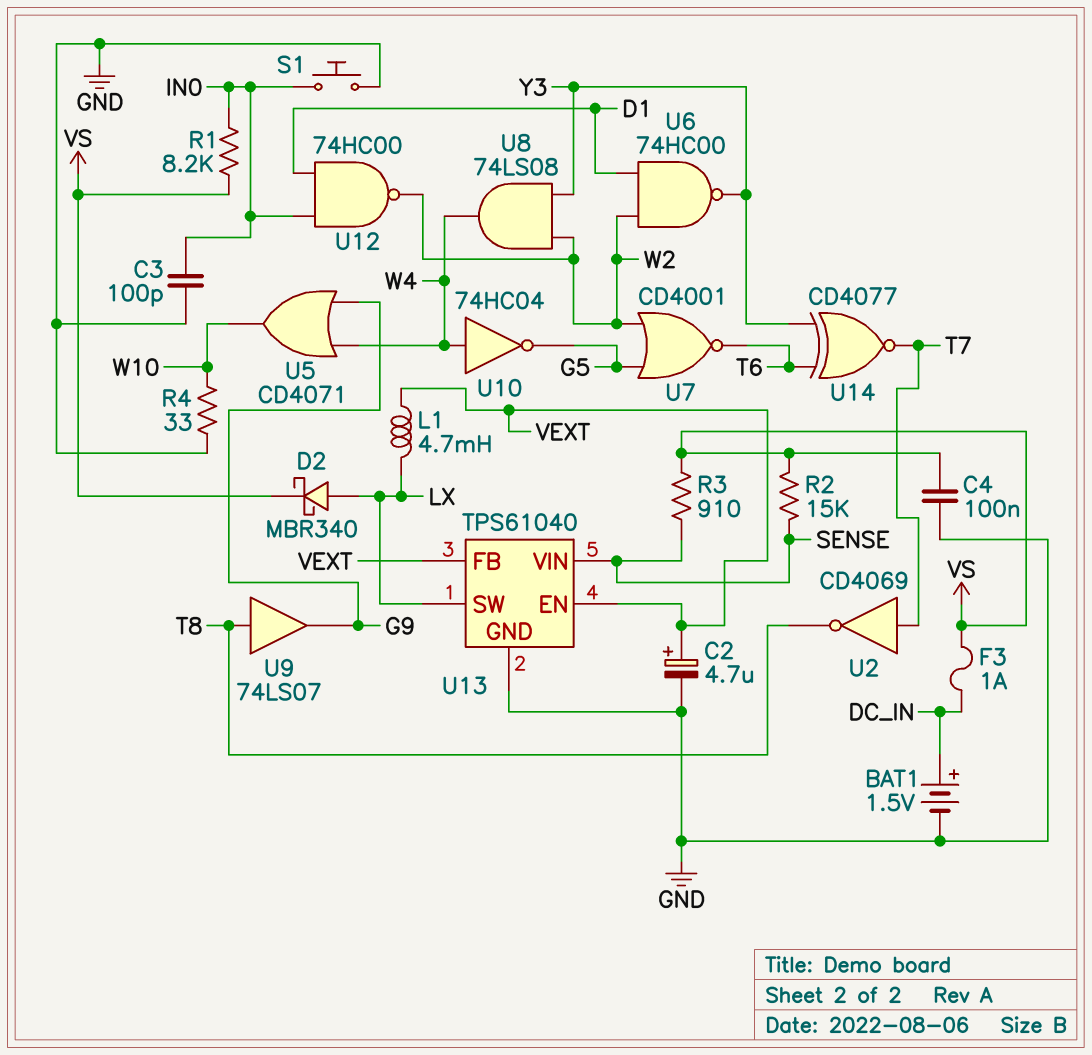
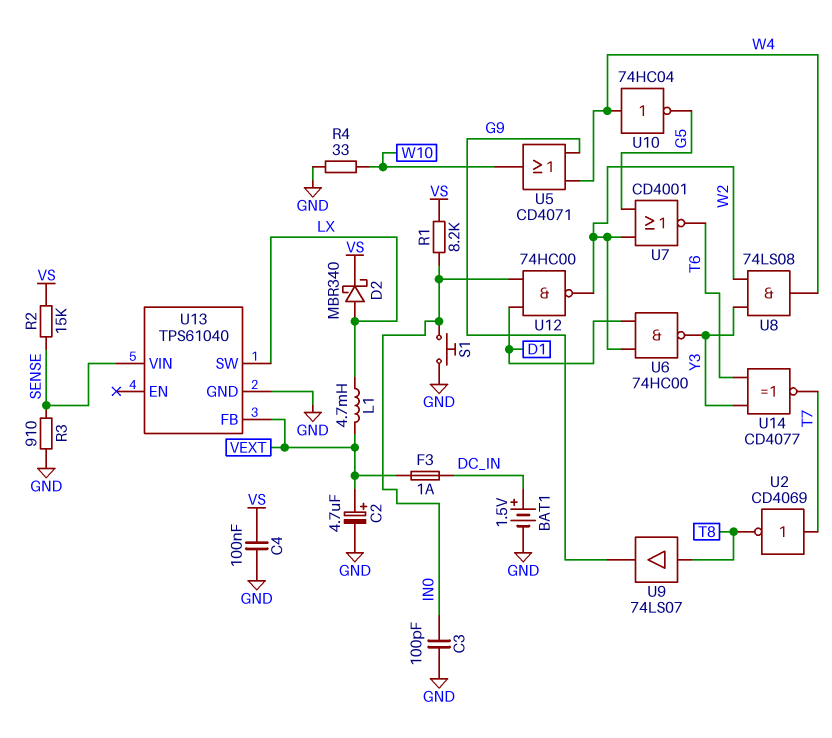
F3: 1A (DC_IN, VS) -> 1A (DC_IN, VEXT)
R3: 910 (SENSE, VS) -> 910 (GND, SENSE)
U13 pin EN: VEXT -> none

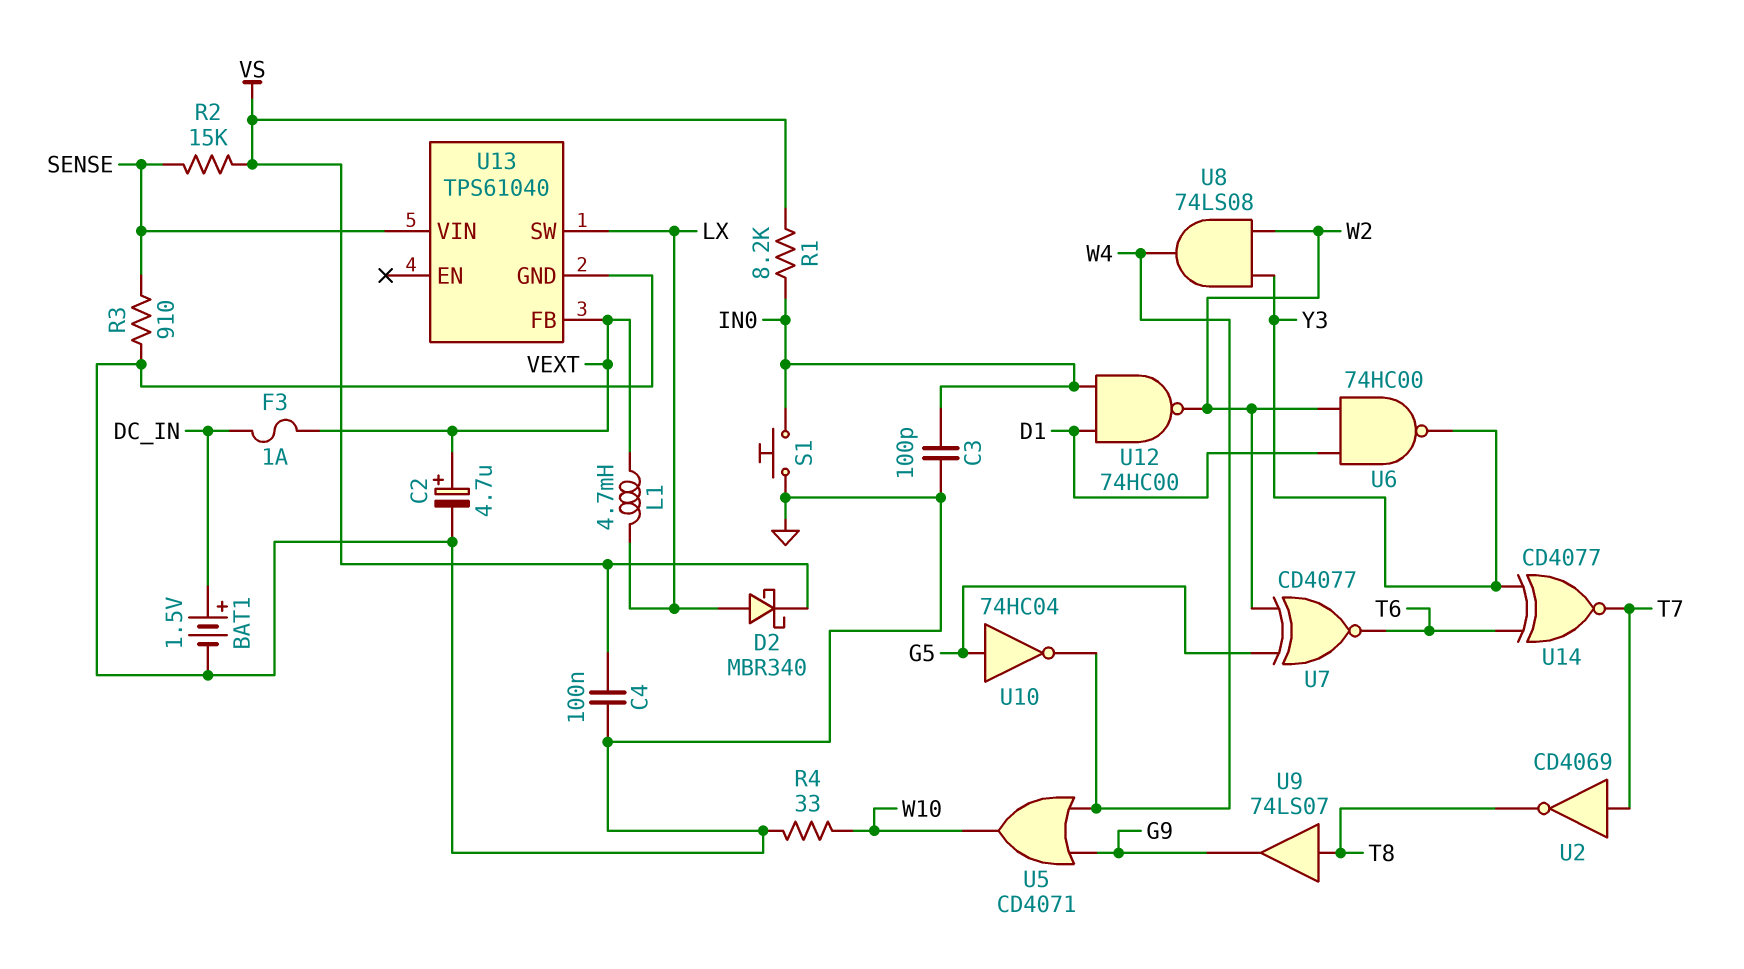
U7: NOR CD4001 (in G5, in W2, out T6) -> XNOR CD4077 (in G5, in W2, out T6)
U10: NOT 74HC04 (in W4, out G5) -> NOT 74HC04 (in G5, out W4)

